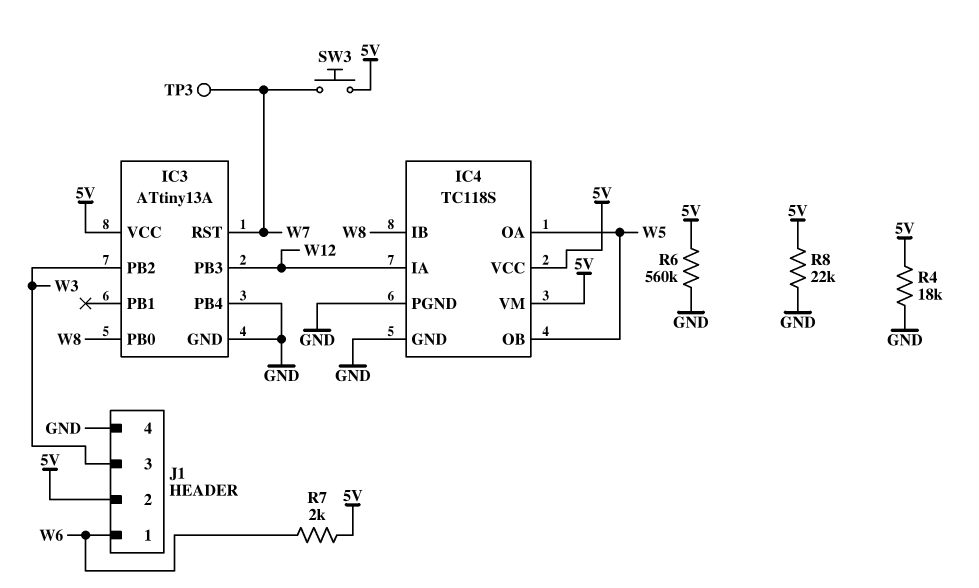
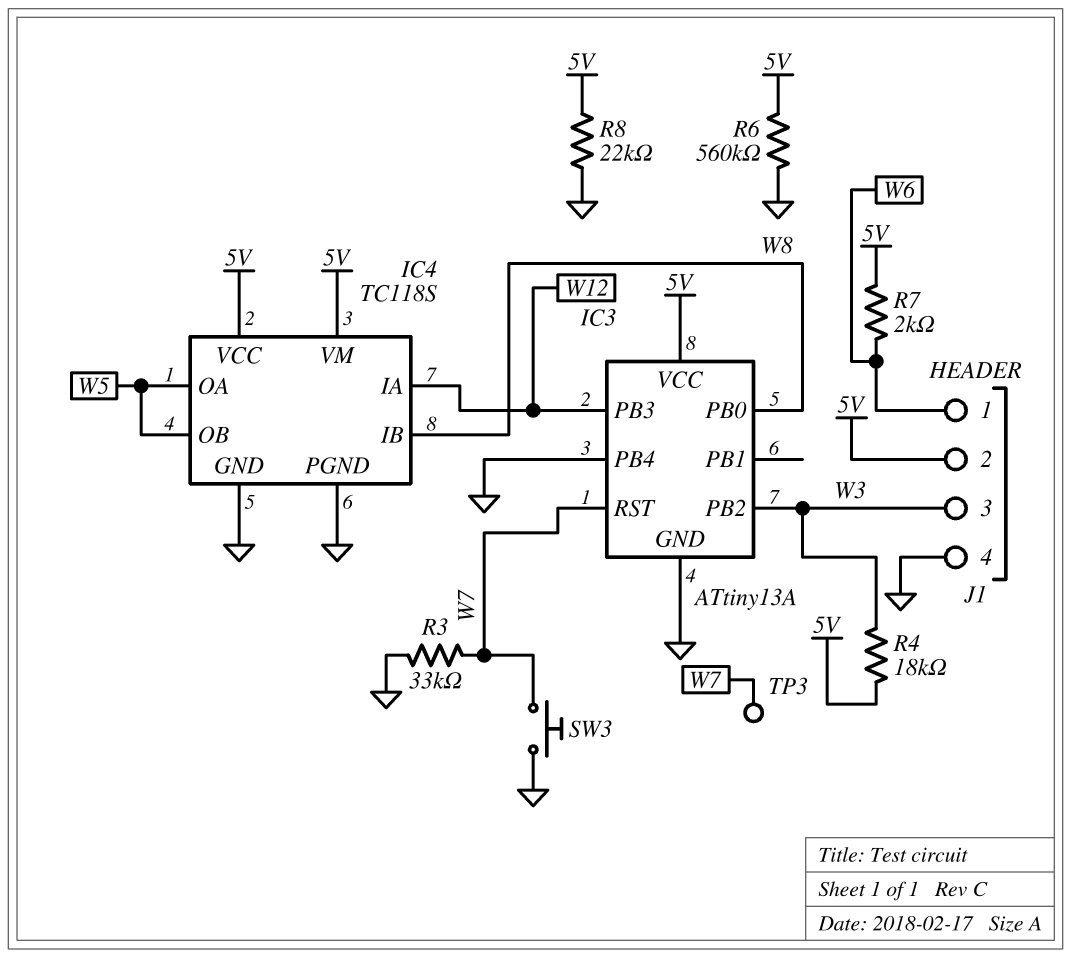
R3: none -> 33k (GND, W7)
R4: 18k (5V, GND) -> 18k (5V, W3)
SW3: button (5V, W7) -> button (GND, W7)

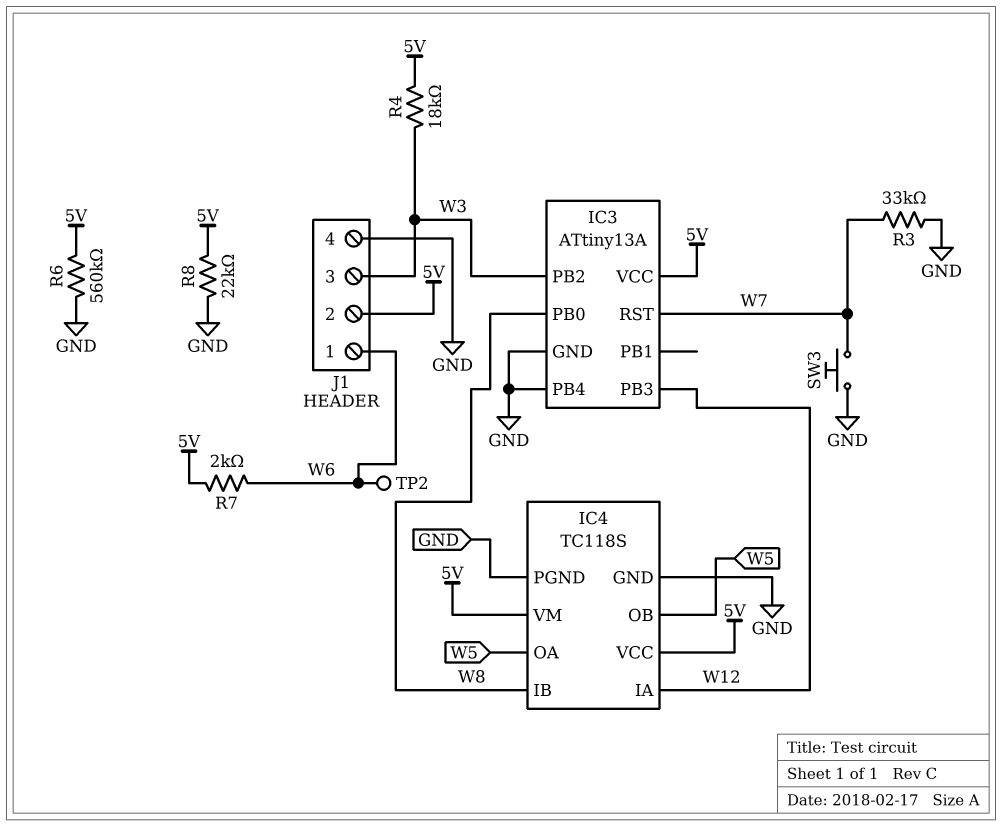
TP2: none -> test point (W6)
TP3: test point (W7) -> none

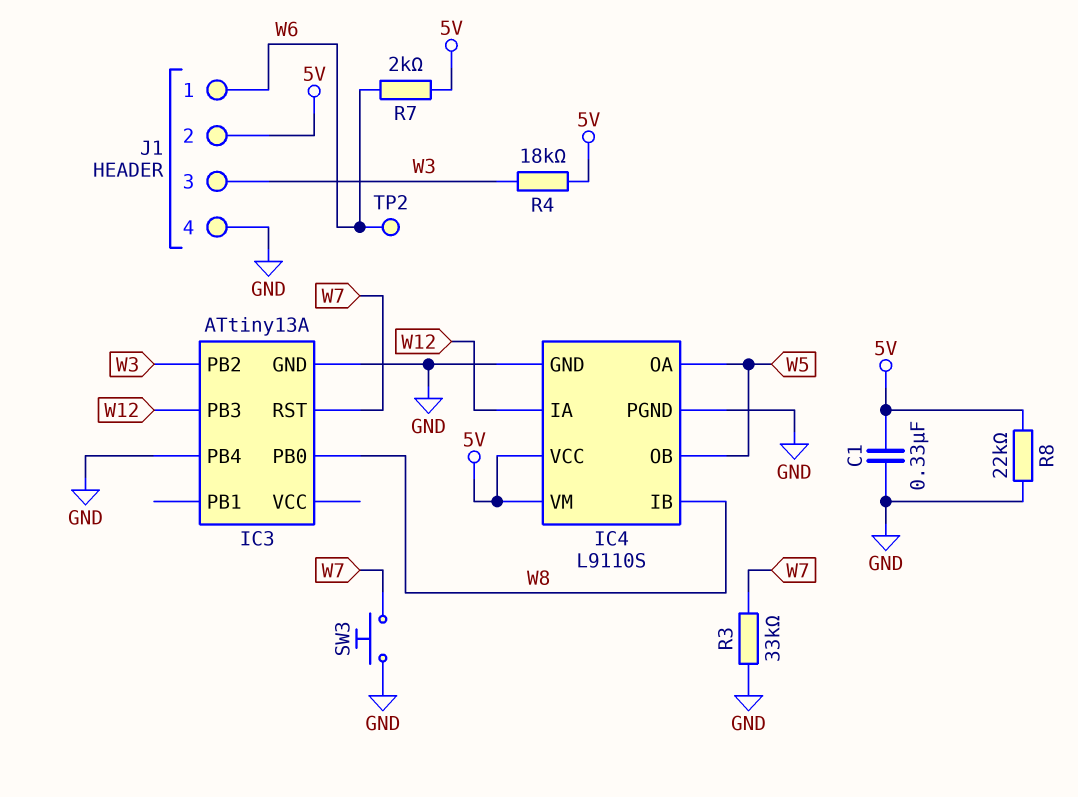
C1: none -> 330nF (5V, GND)
IC3 pin VCC: 5V -> none
IC4: TC118S -> L9110S
R6: 560k (5V, GND) -> none

